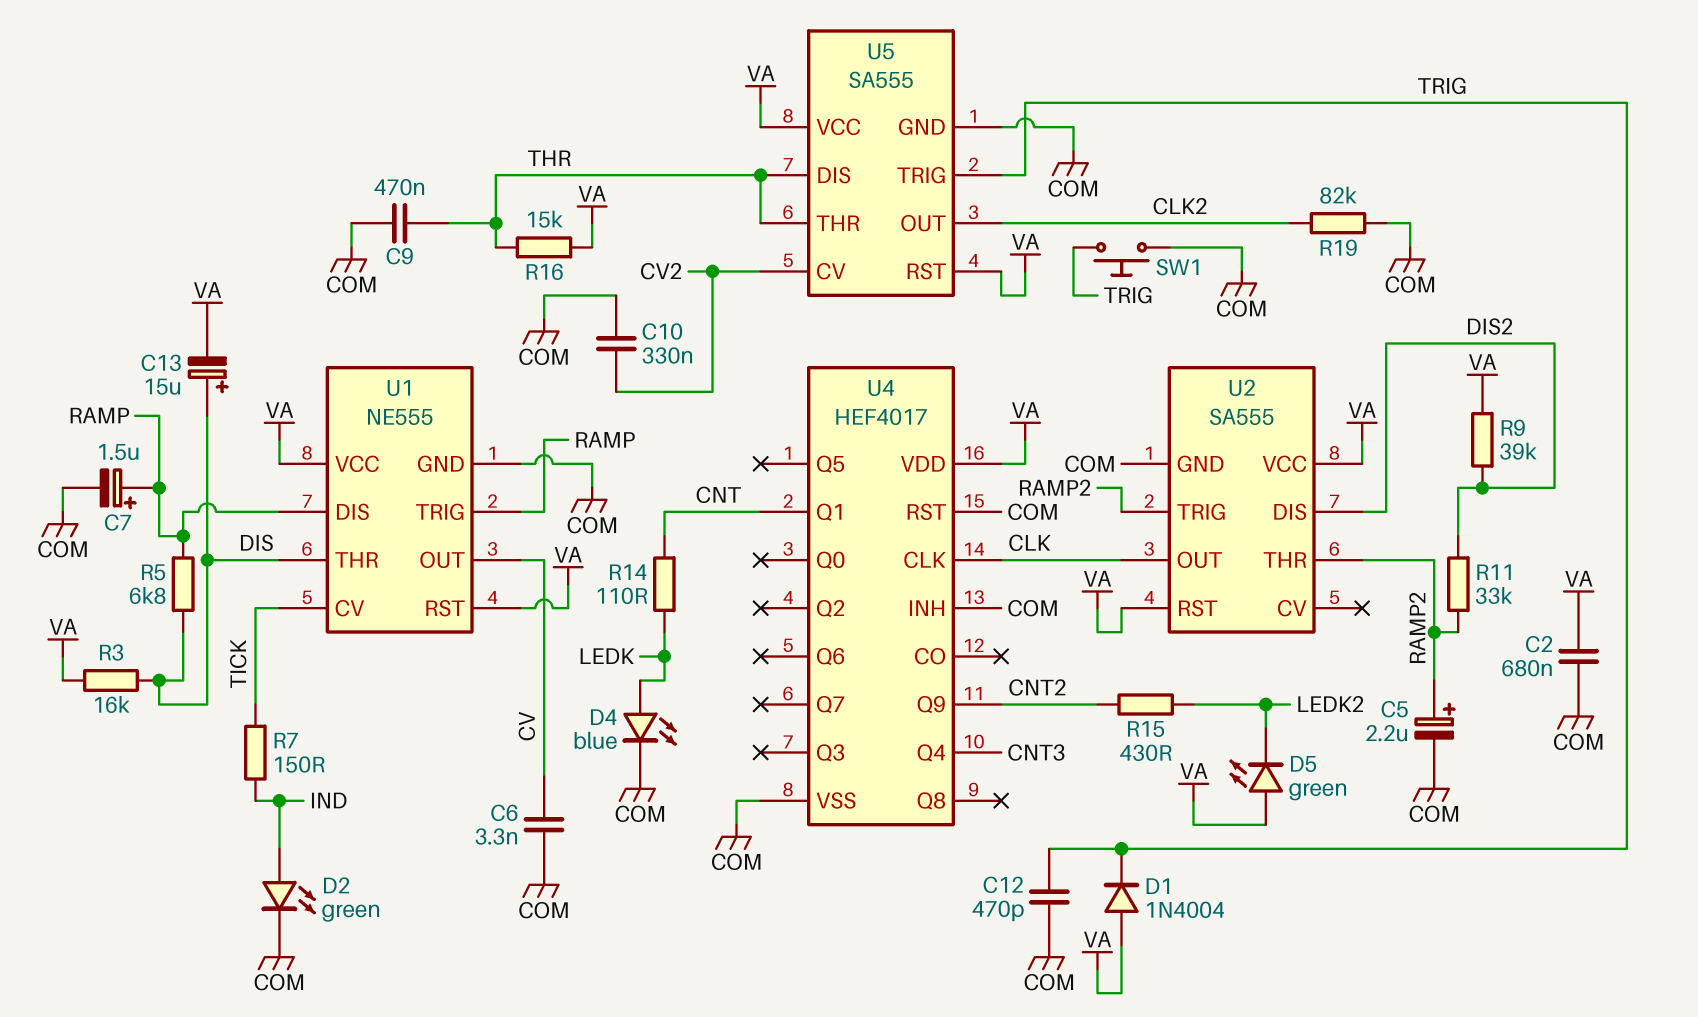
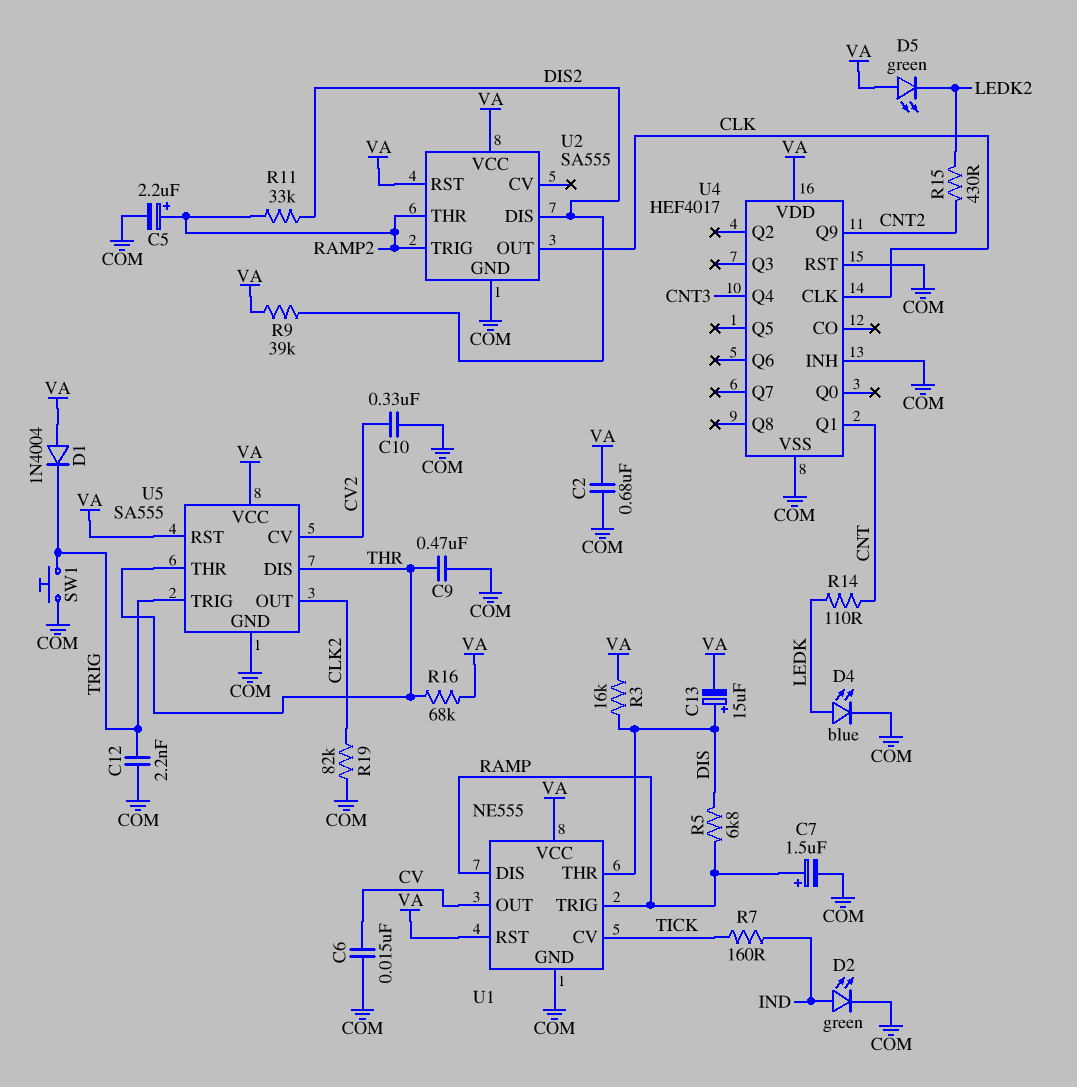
C6: 3.3nF (COM, CV) -> 15nF (COM, CV)
C12: 470pF (COM, TRIG) -> 2.2nF (COM, TRIG)
R7: 150 (IND, TICK) -> 160 (IND, TICK)
R16: 15k (THR, VA) -> 68k (THR, VA)

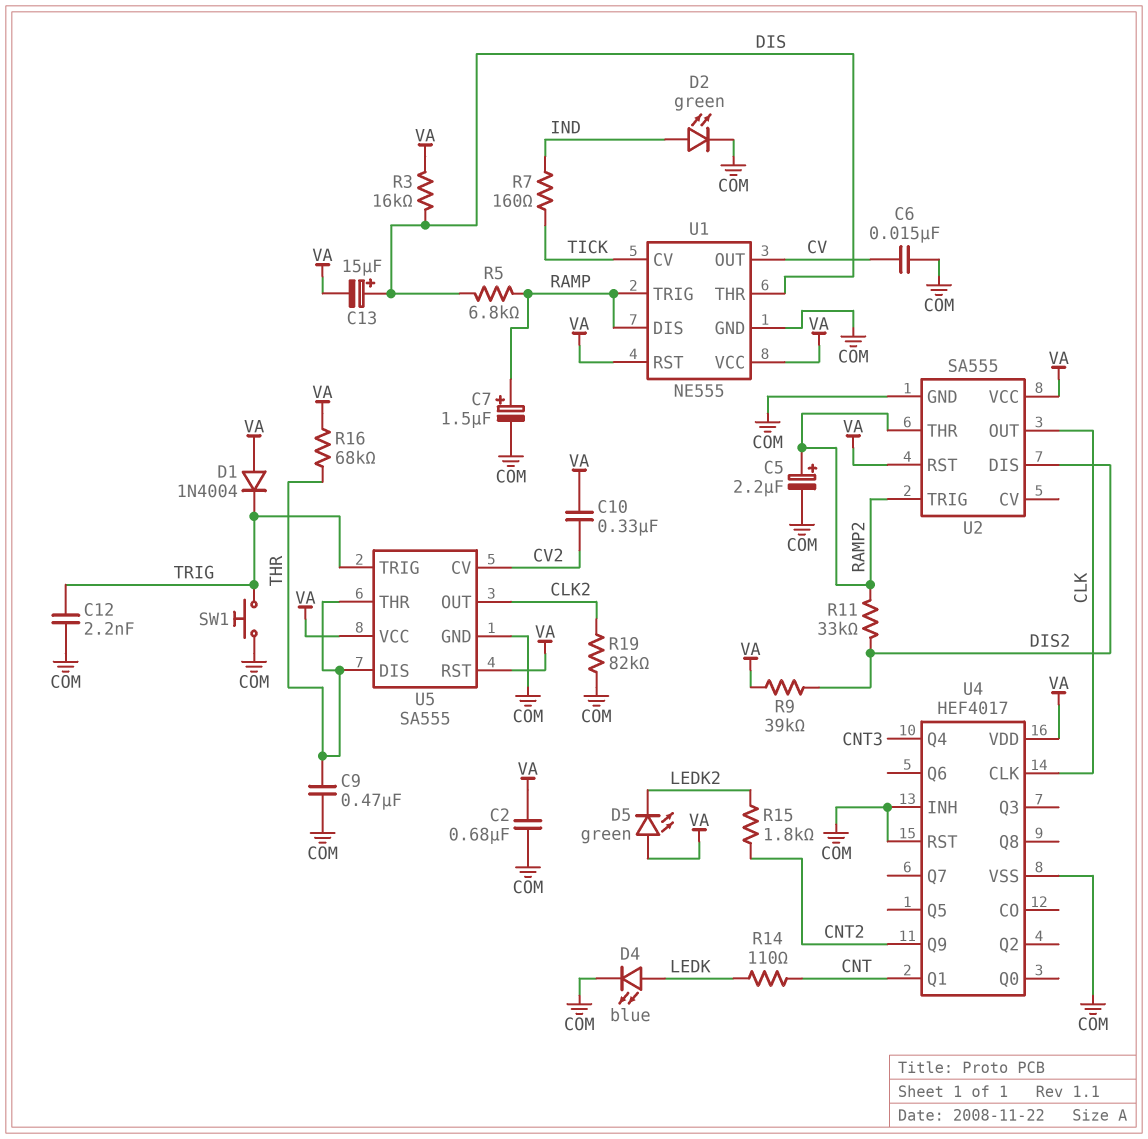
C10: 330nF (COM, CV2) -> 330nF (CV2, VA)
R15: 430 (CNT2, LEDK2) -> 1.8k (CNT2, LEDK2)

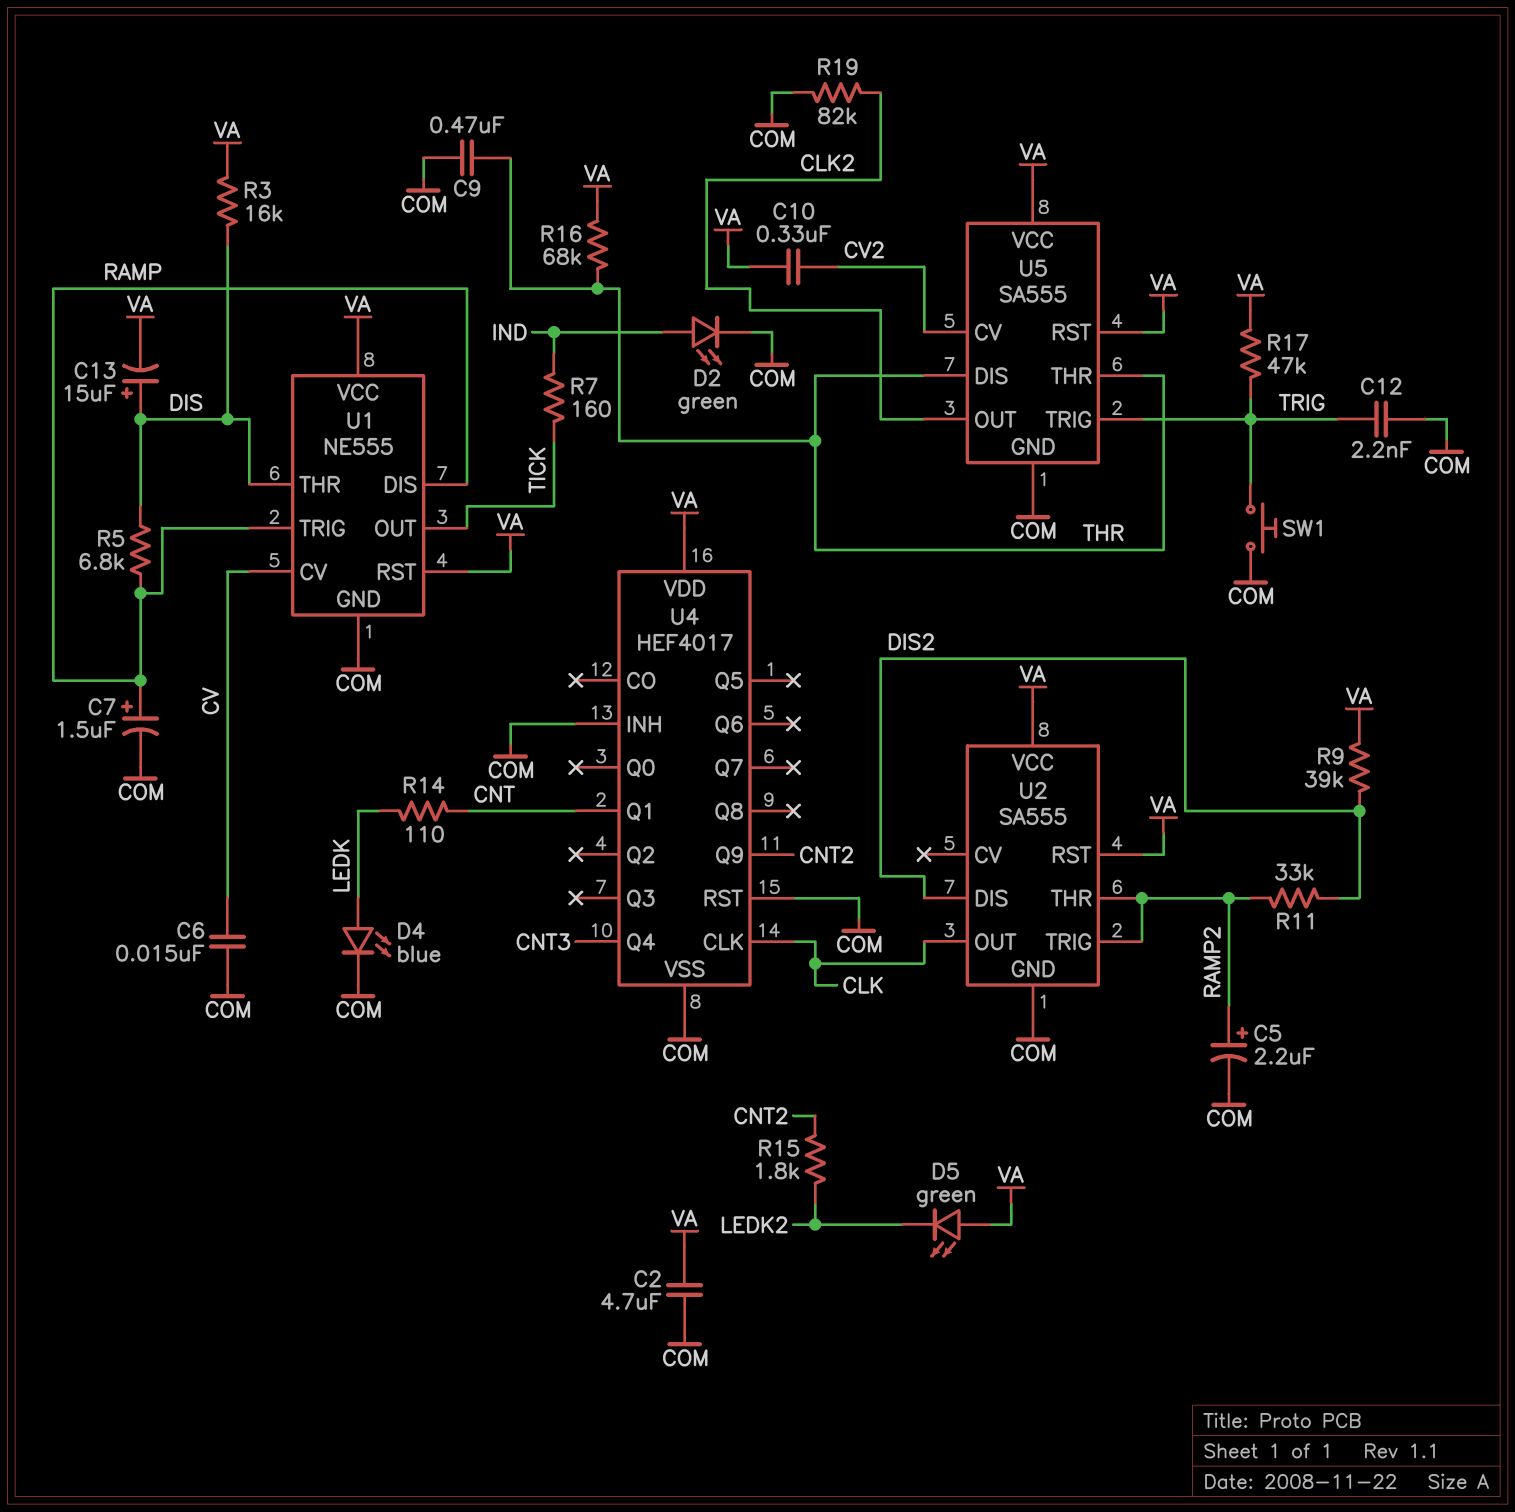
C2: 680nF (COM, VA) -> 4.7uF (COM, VA)
D1: diode 1N4004 (A VA, K TRIG) -> none
R17: none -> 47k (TRIG, VA)
U1 pin CV: TICK -> CV
U1 pin OUT: CV -> TICK

